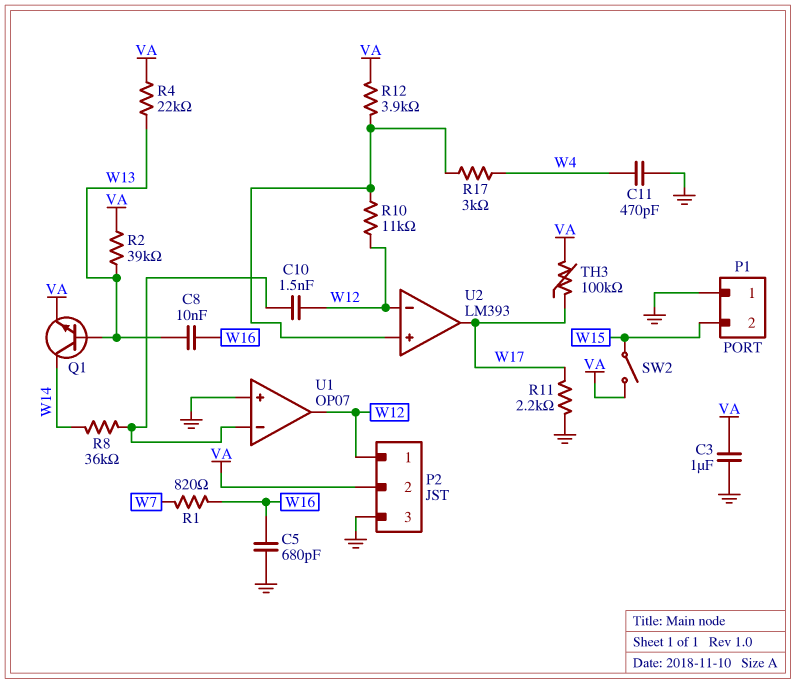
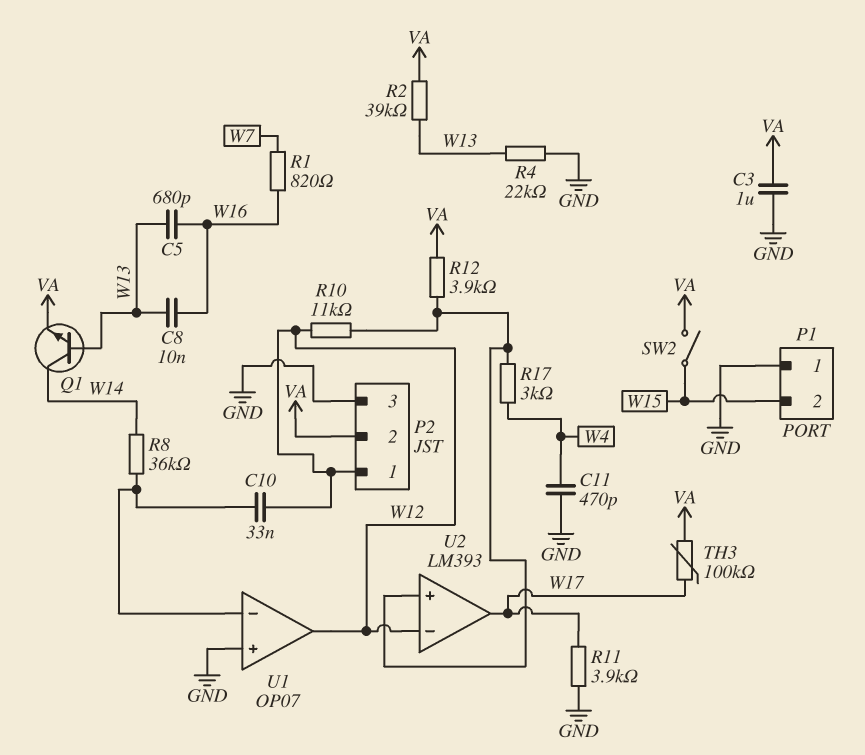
C5: 680pF (GND, W16) -> 680pF (W13, W16)
C10: 1.5nF (U1/in-, W12) -> 33nF (U1/in-, W12)
R4: 22k (VA, W13) -> 22k (GND, W13)
R11: 2.2k (GND, W17) -> 3.9k (GND, W17)

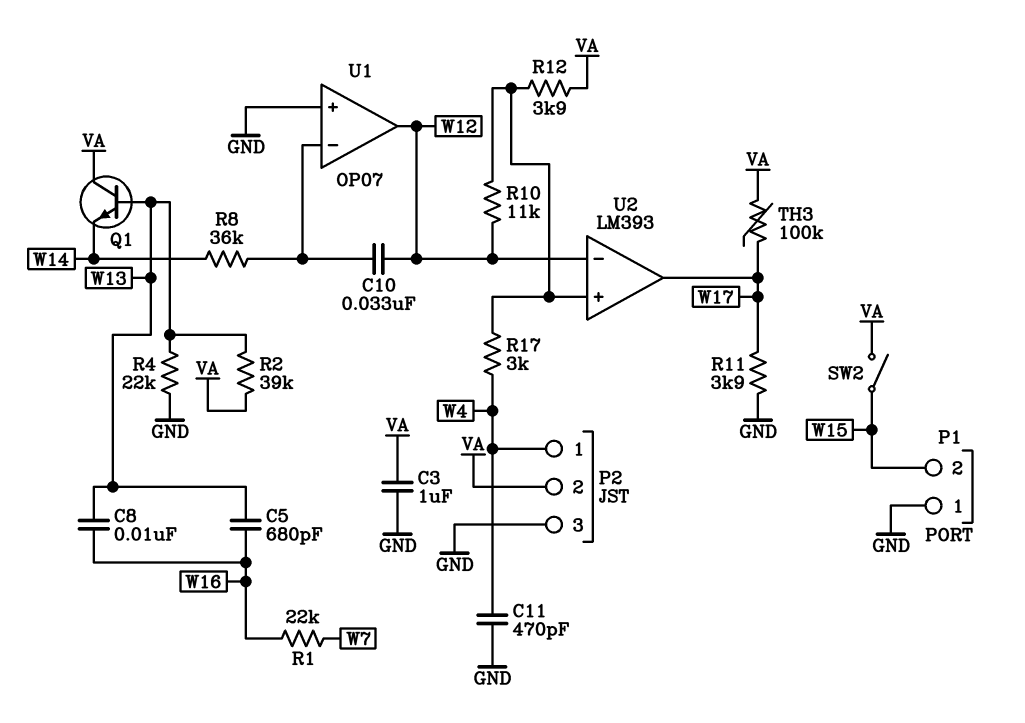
P2 pin 1: W12 -> W4
Q1: NPN (B W13, C W14, E VA) -> NPN (B W13, C VA, E W14)
R1: 820 (W7, W16) -> 22k (W7, W16)

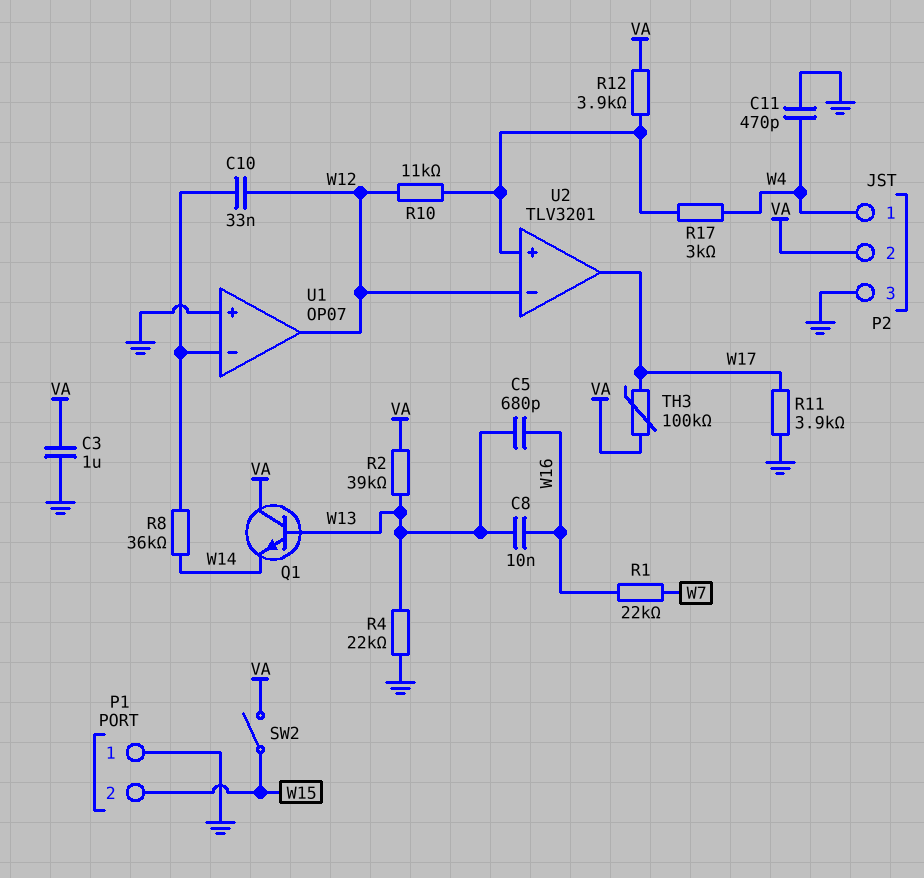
U2: LM393 -> TLV3201

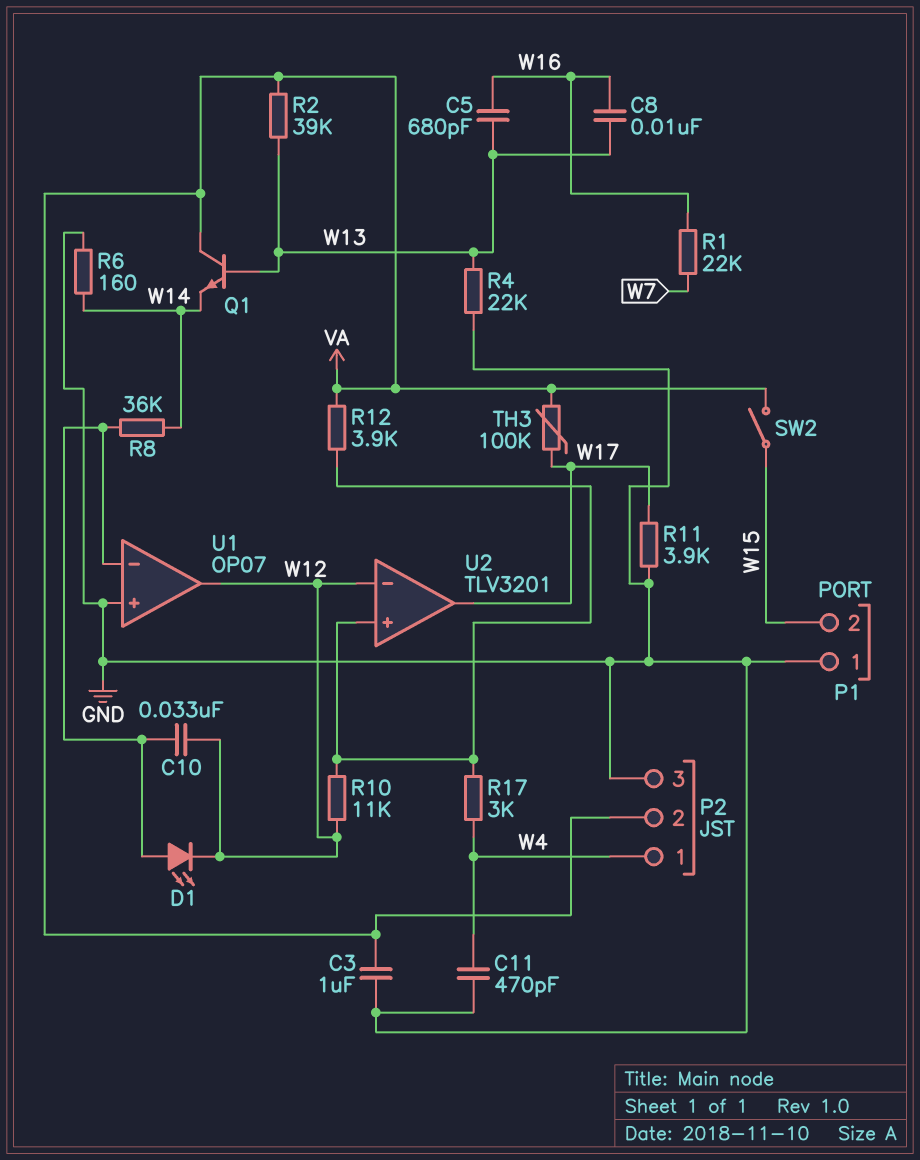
D1: none -> LED (A U1/in-, K W12)
R6: none -> 160 (GND, W14)

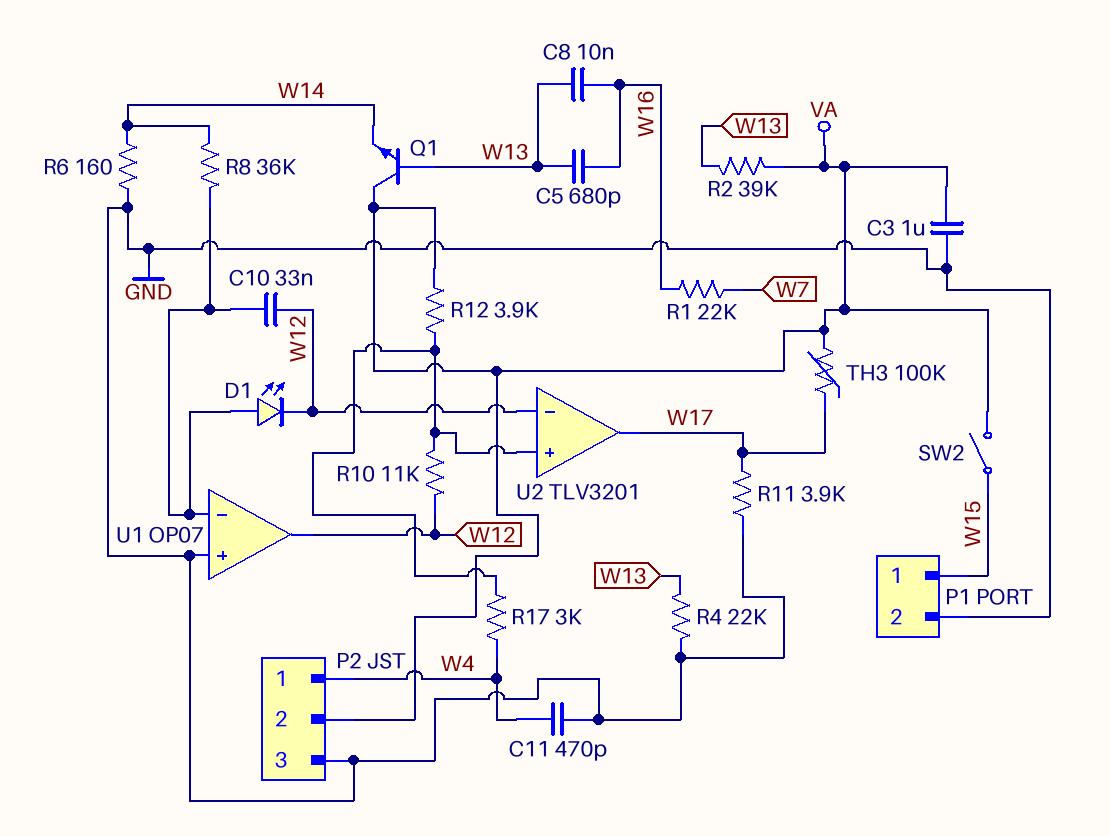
P1 pin 1: GND -> W15
P1 pin 2: W15 -> GND

